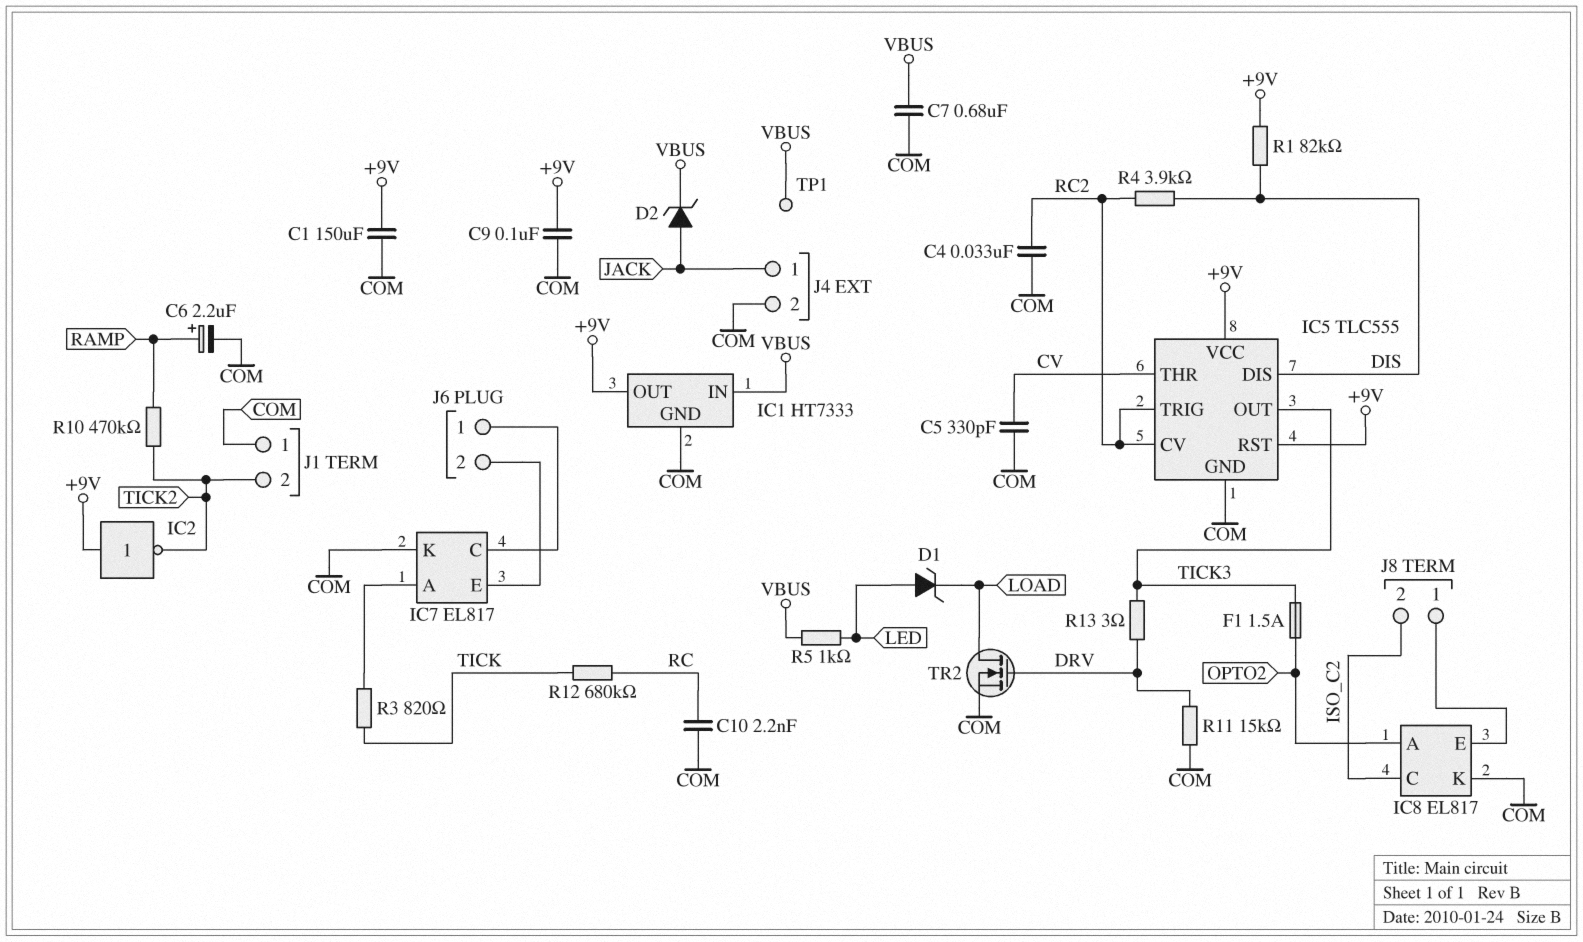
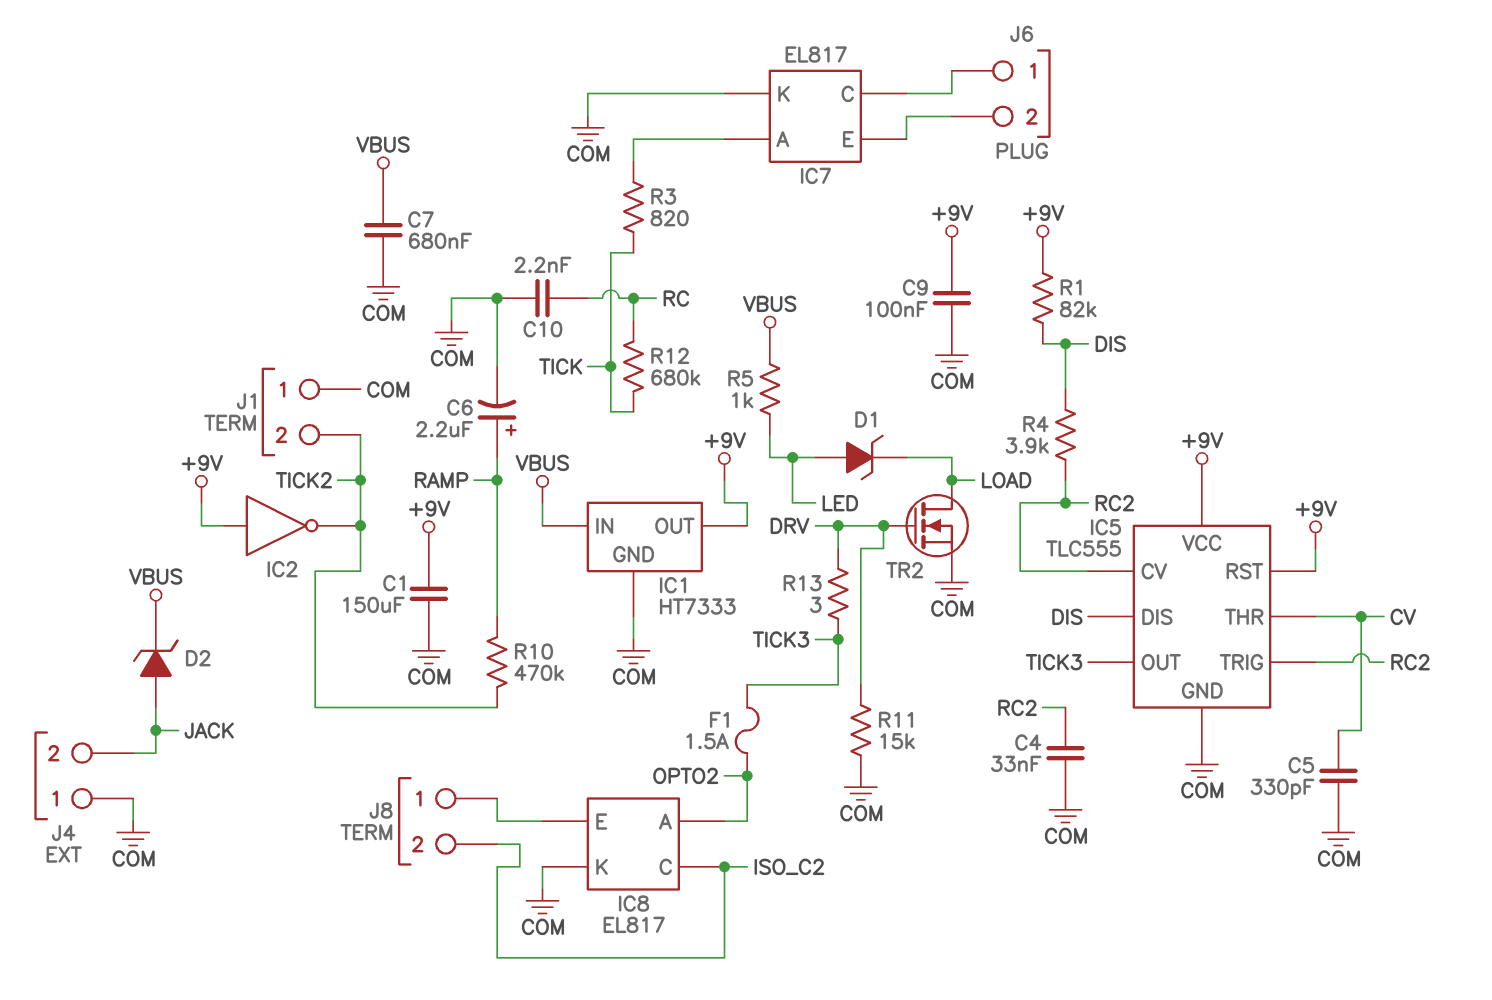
J4 pin 1: JACK -> COM
J4 pin 2: COM -> JACK
TP1: test point (VBUS) -> none

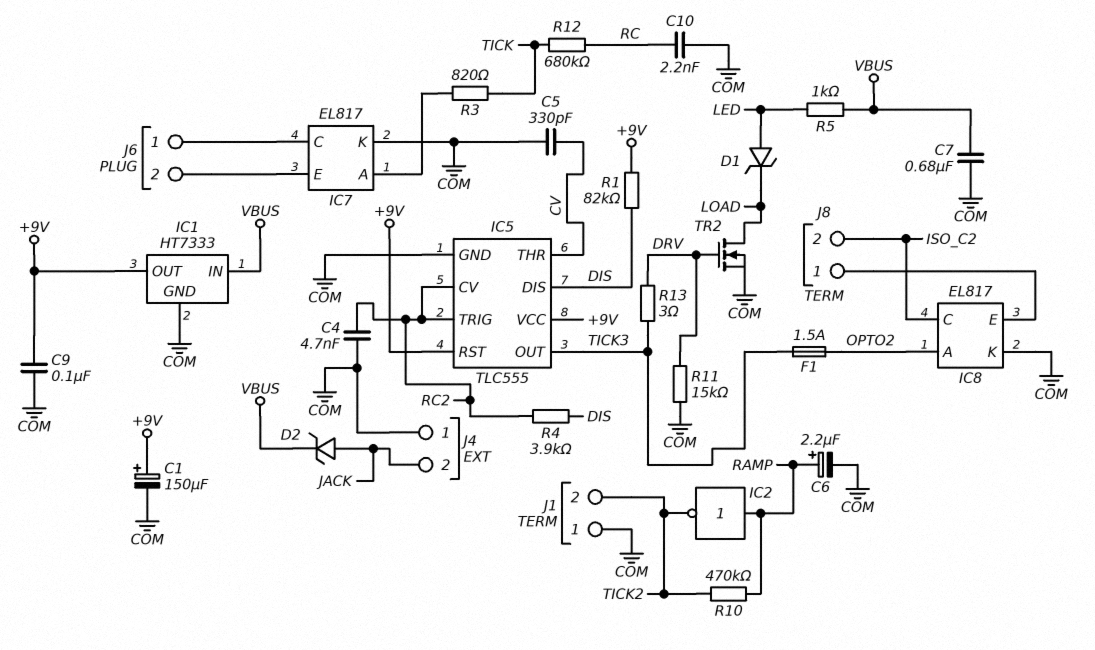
C1: 150uF (+9V, COM) -> 150uF (plus +9V, minus COM)
C4: 33nF (COM, RC2) -> 4.7nF (COM, RC2)
IC2: NOT (in +9V, out TICK2) -> NOT (in RAMP, out TICK2)

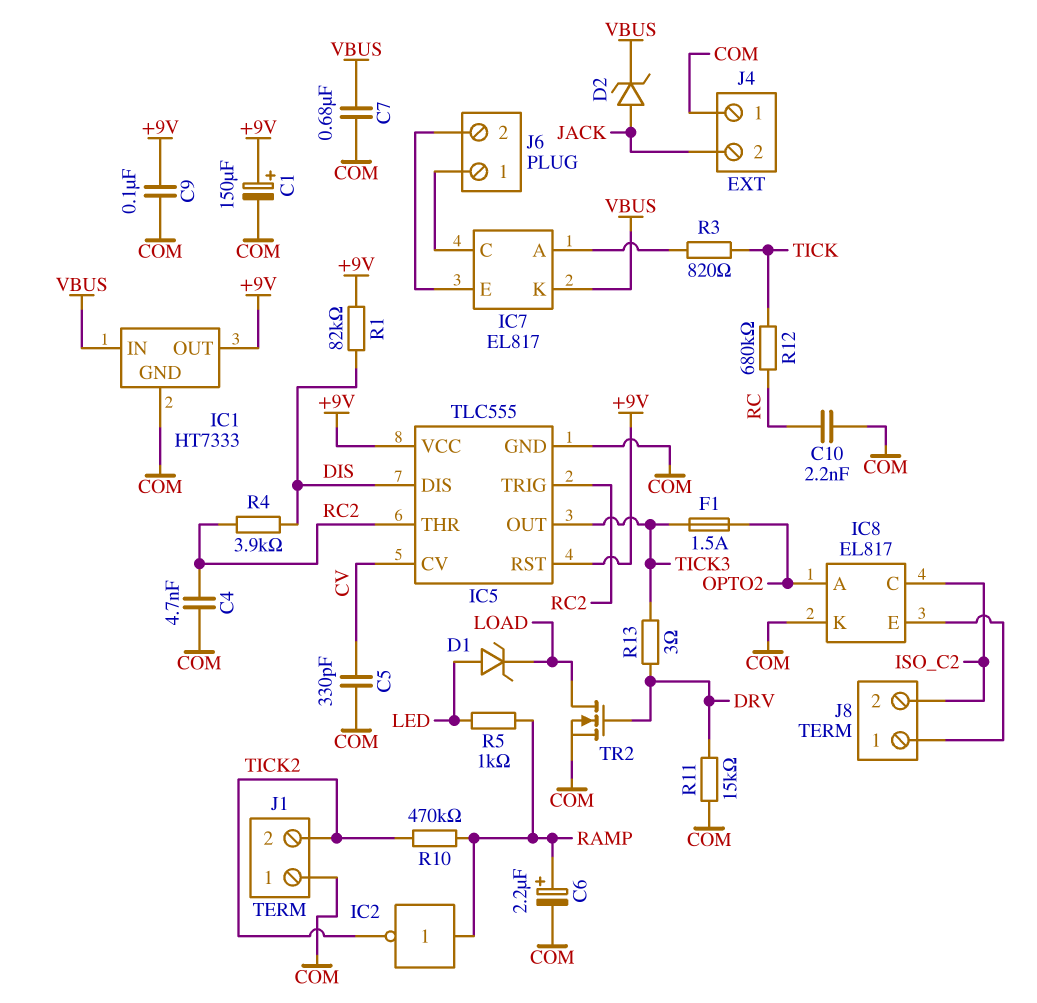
IC5 pin CV: RC2 -> CV
IC5 pin THR: CV -> RC2
IC7 pin K: COM -> VBUS
R5: 1k (LED, VBUS) -> 1k (LED, RAMP)

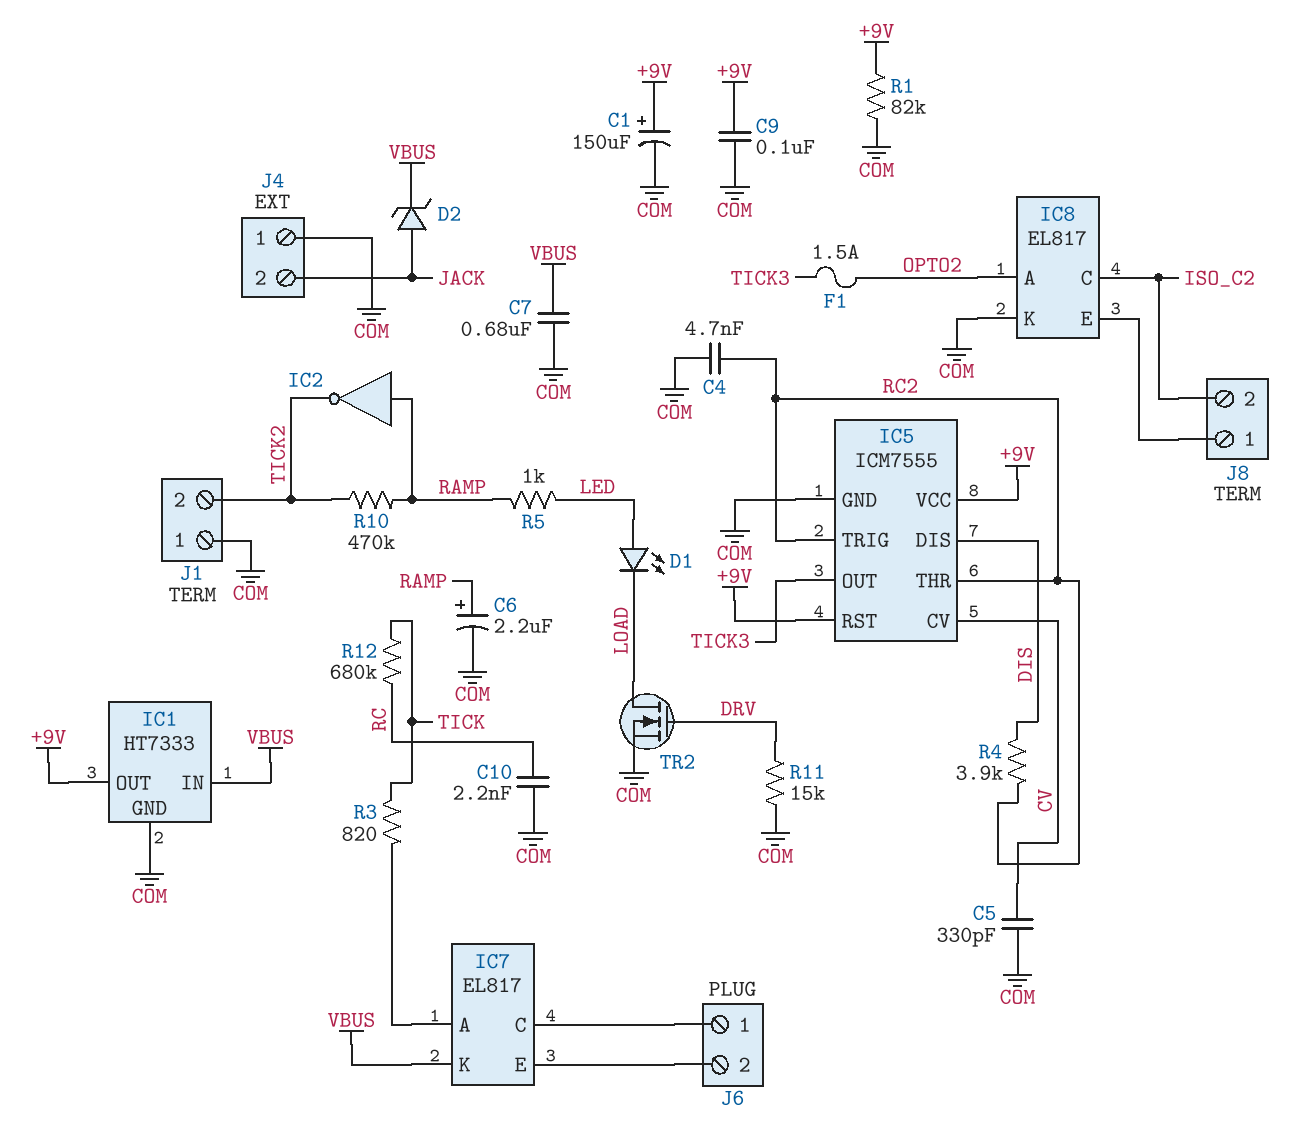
D1: zener (A LED, K LOAD) -> LED (A LED, K LOAD)
IC5: TLC555 -> ICM7555
R1: 82k (+9V, DIS) -> 82k (+9V, COM)
R13: 3 (DRV, TICK3) -> none

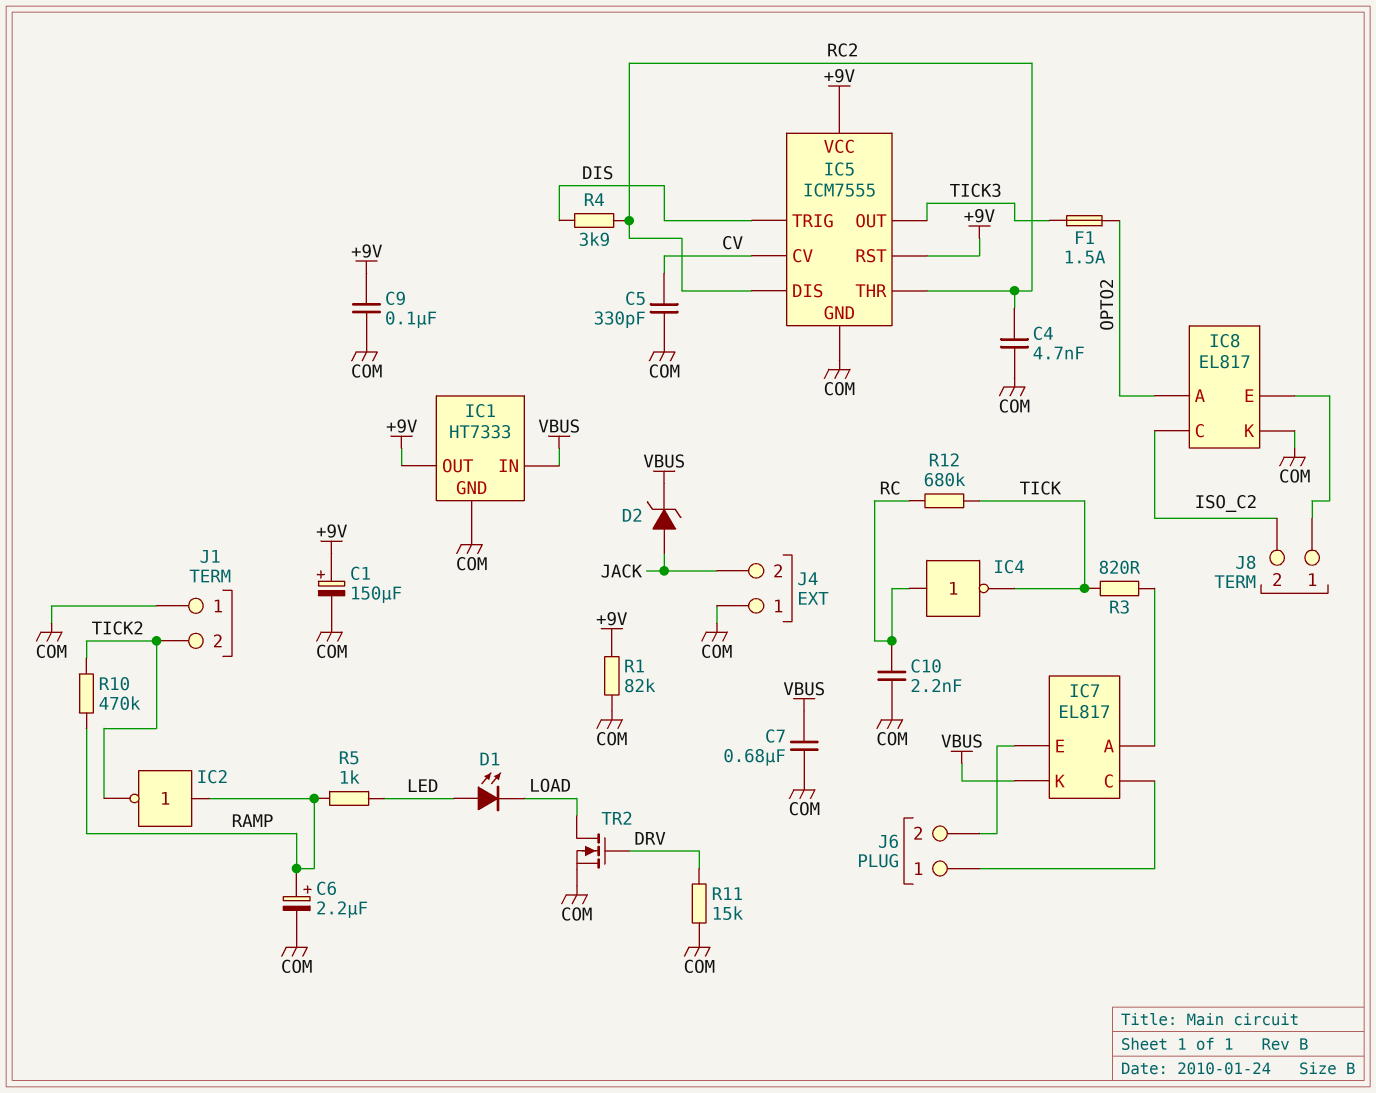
IC4: none -> NOT (in RC, out TICK)
IC5 pin DIS: DIS -> RC2
IC5 pin TRIG: RC2 -> DIS

